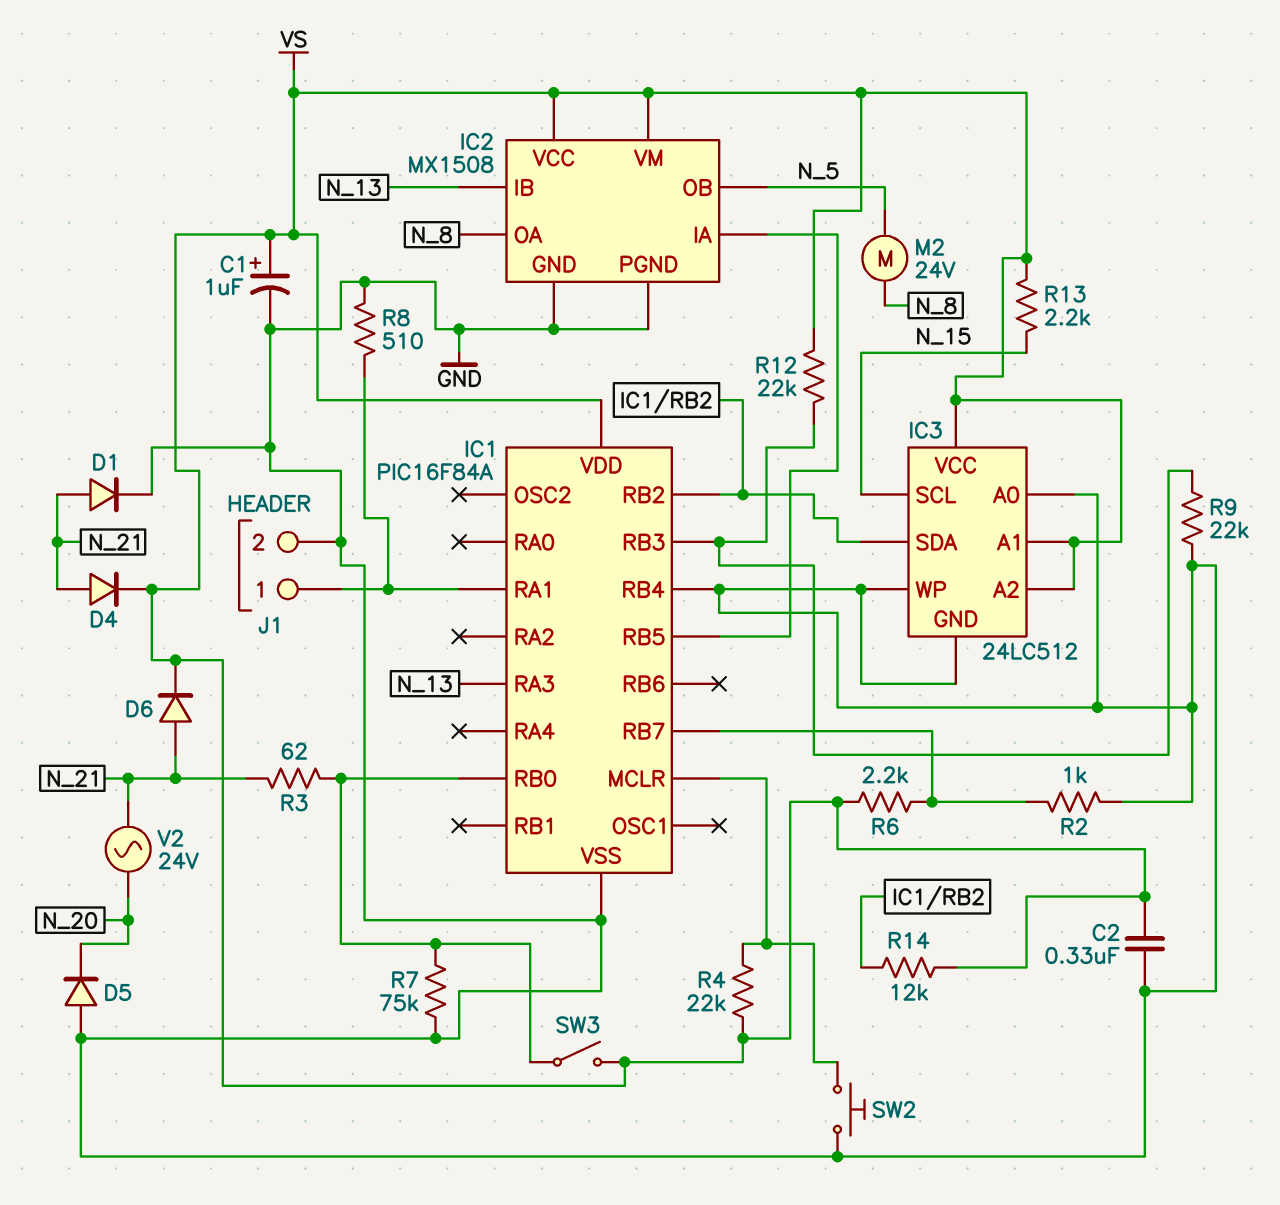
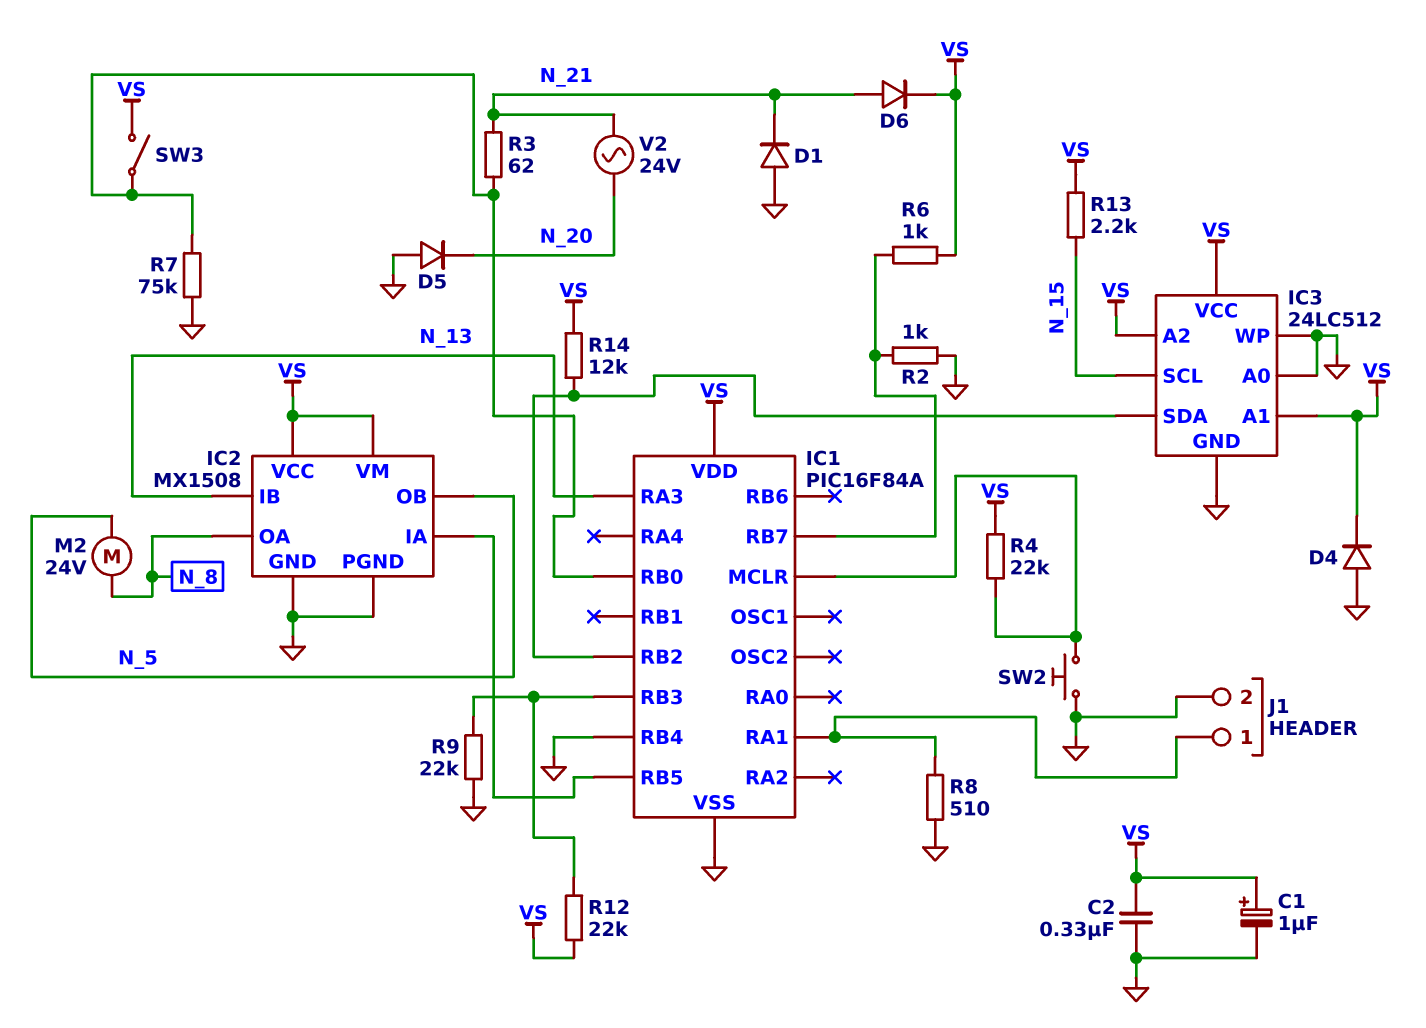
D1: diode (A N_21, K GND) -> diode (A GND, K N_21)
D4: diode (A N_21, K VS) -> diode (A GND, K VS)
R6: 2.2k (IC1/RB7, VS) -> 1k (IC1/RB7, VS)

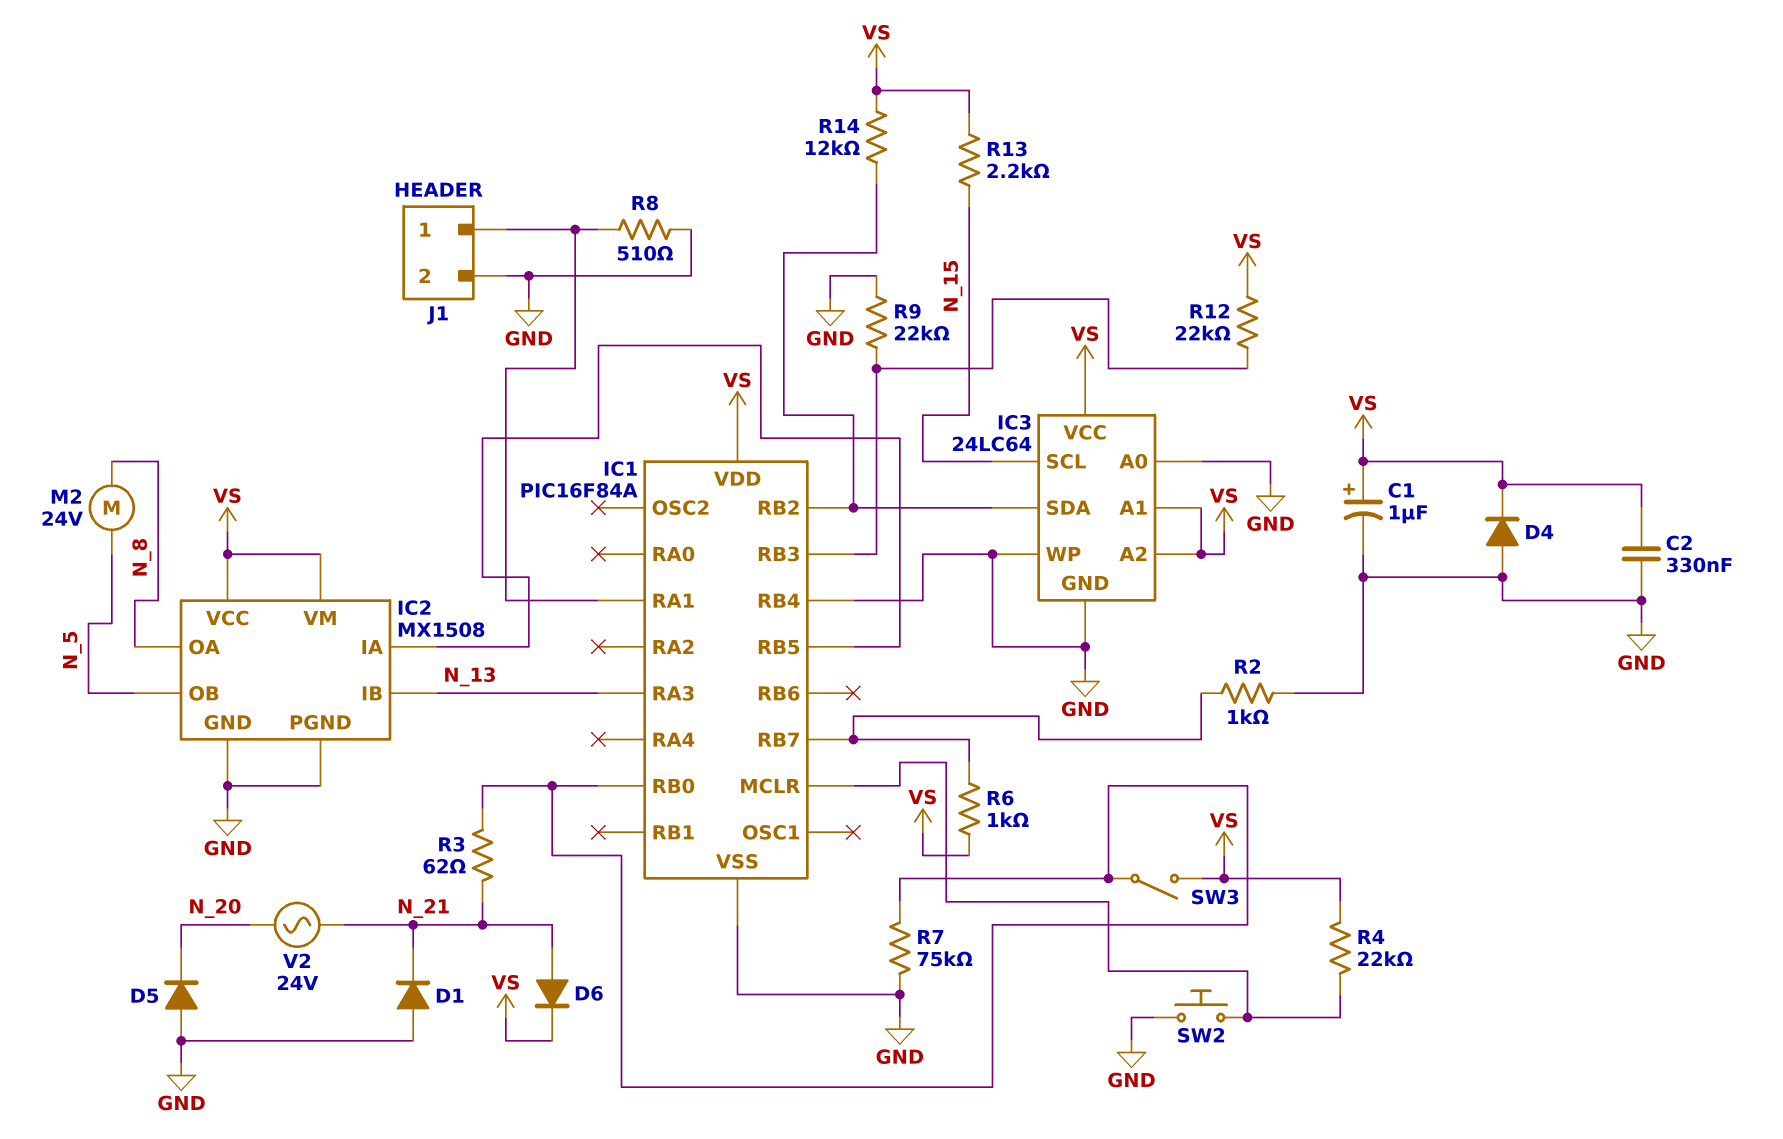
IC3: 24LC512 -> 24LC64

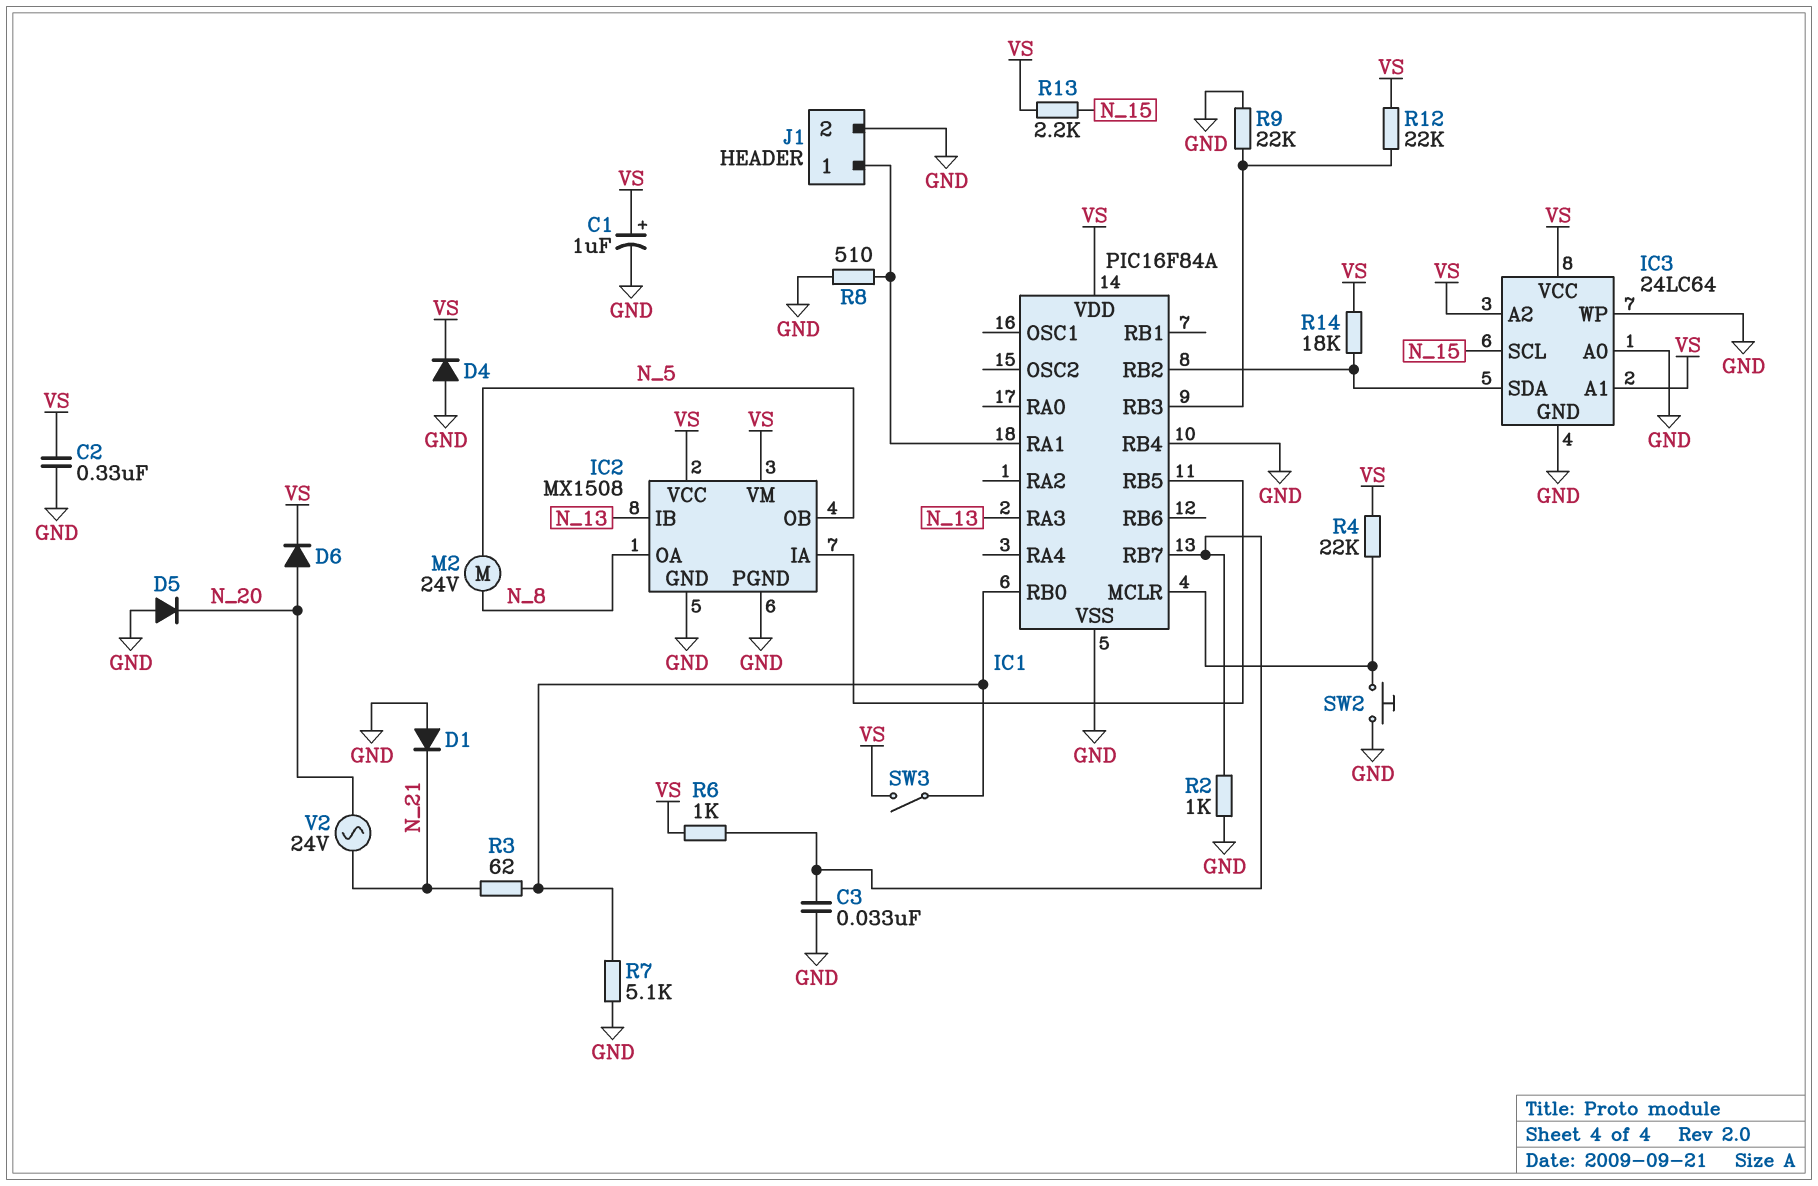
C3: none -> 33nF (GND, IC1/RB7)
D6: diode (A N_21, K VS) -> diode (A N_20, K VS)
R7: 75k (GND, IC1/RB0) -> 5.1k (GND, IC1/RB0)
R14: 12k (IC1/RB2, VS) -> 18k (IC1/RB2, VS)

